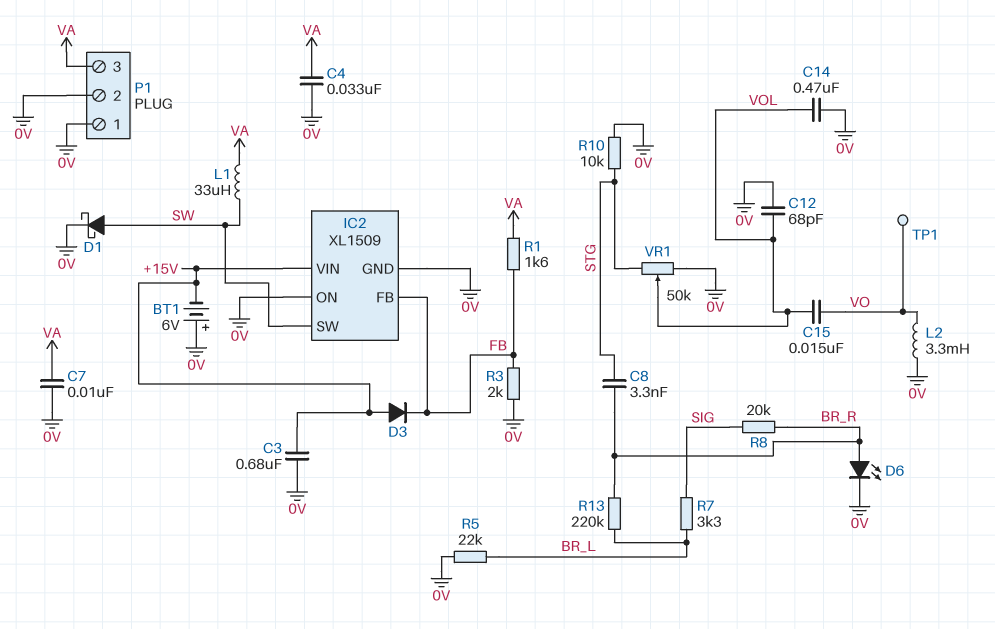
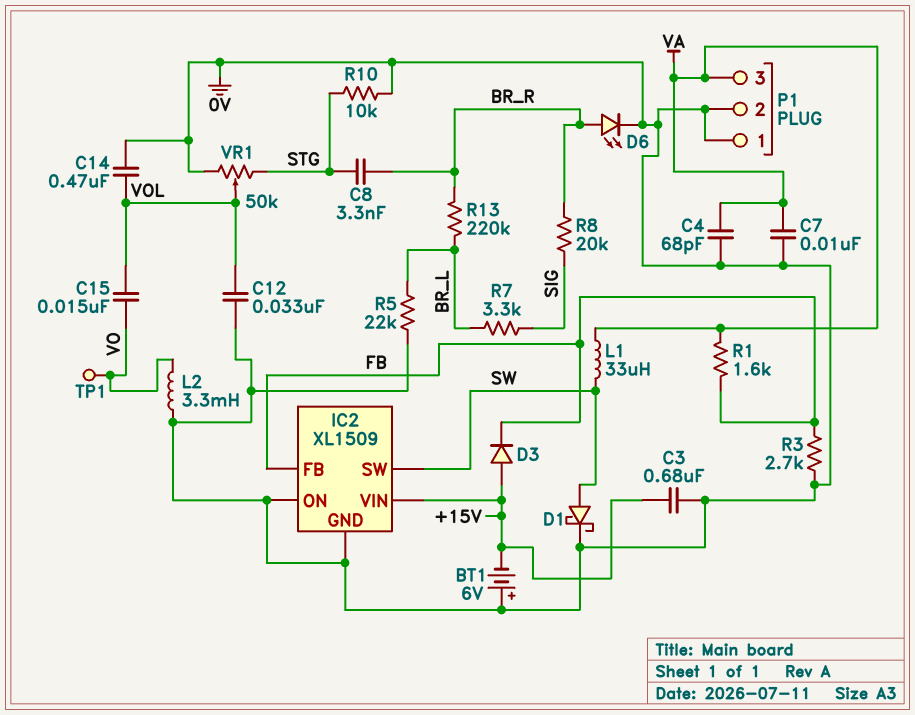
C4: 33nF (0V, VA) -> 68pF (0V, VA)
C12: 68pF (0V, VOL) -> 33nF (0V, VOL)
R3: 2k (0V, FB) -> 2.7k (0V, FB)

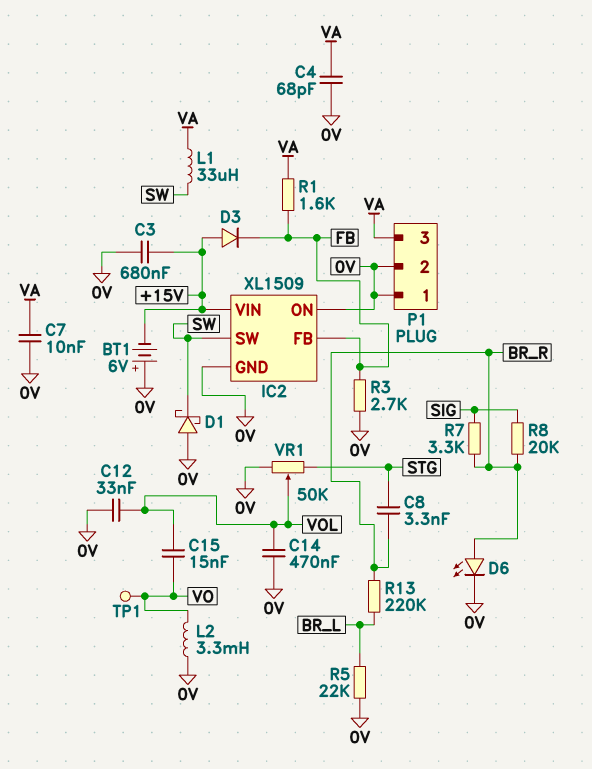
D1: schottky (A SW, K 0V) -> schottky (A 0V, K SW)
R7: 3.3k (BR_L, SIG) -> 3.3k (BR_R, SIG)
R10: 10k (0V, STG) -> none

